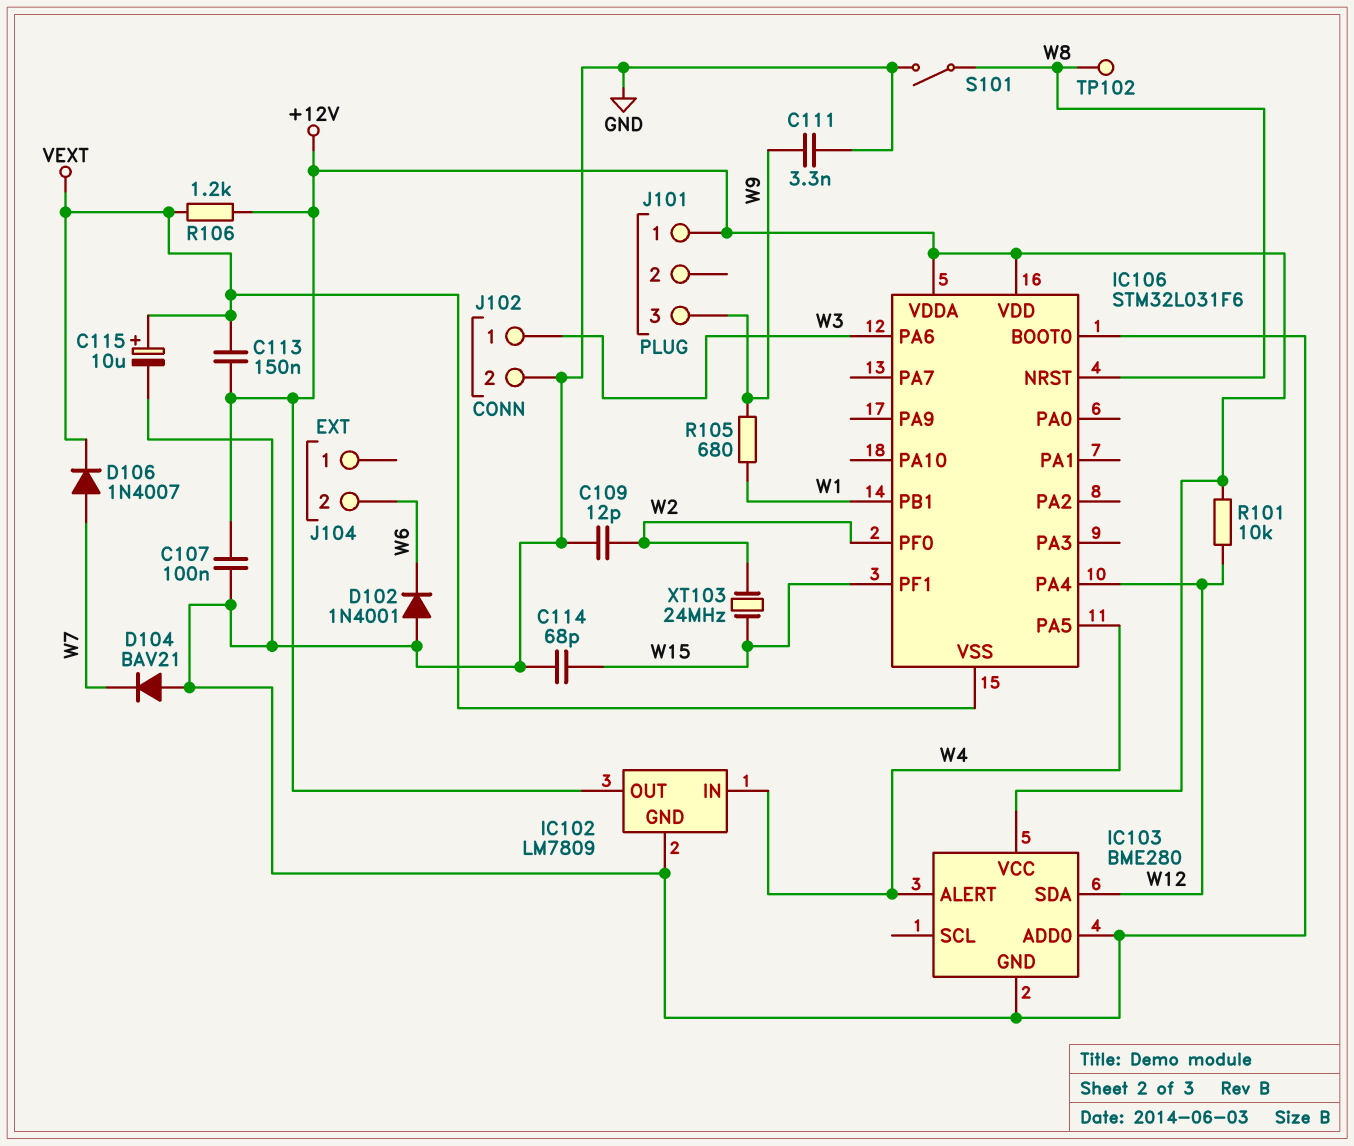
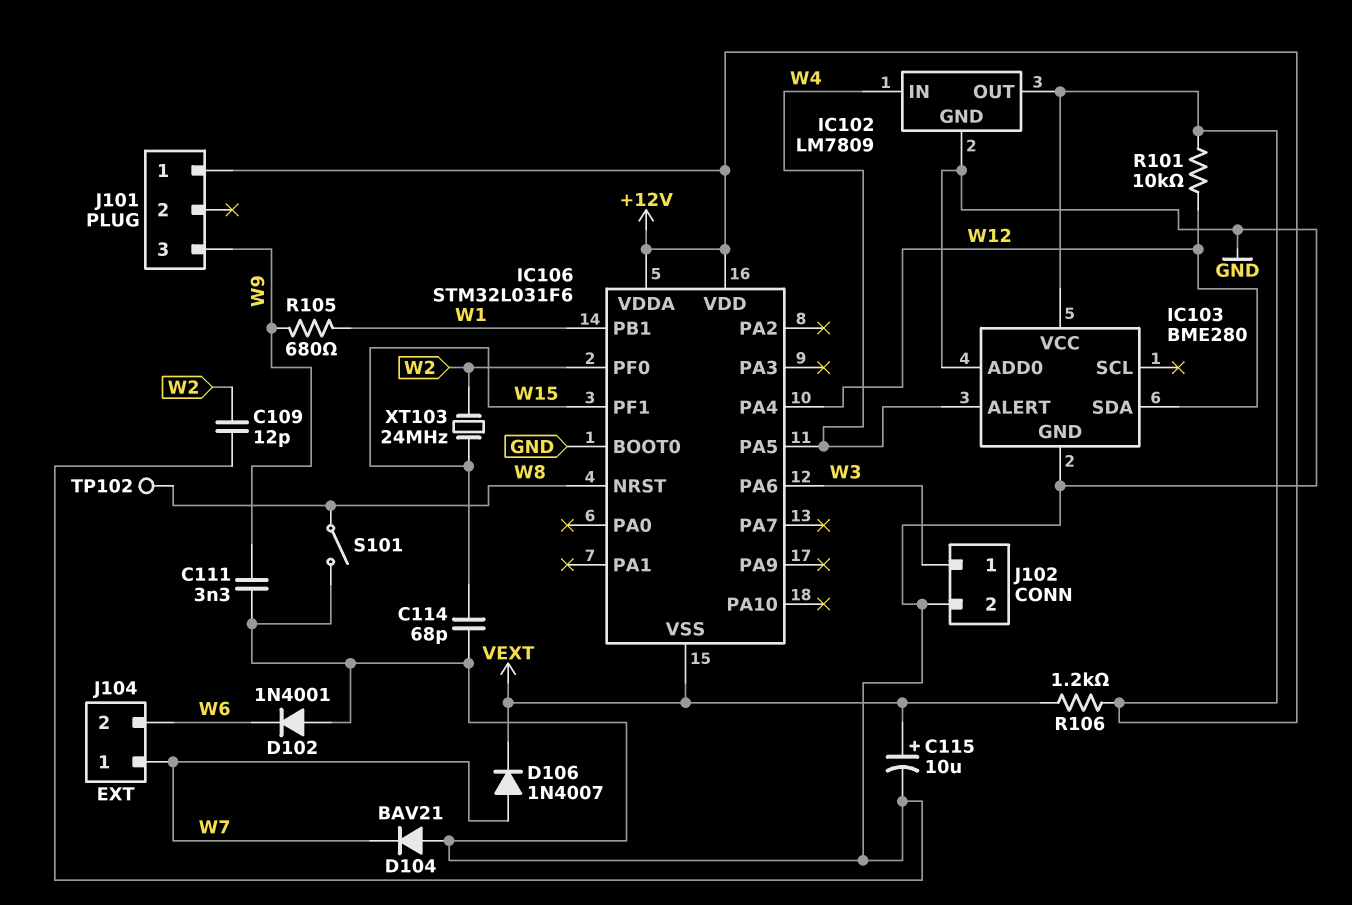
C107: 100nF (+12V, GND) -> none
C113: 150nF (+12V, VEXT) -> none
J104 pin 1: none -> W7

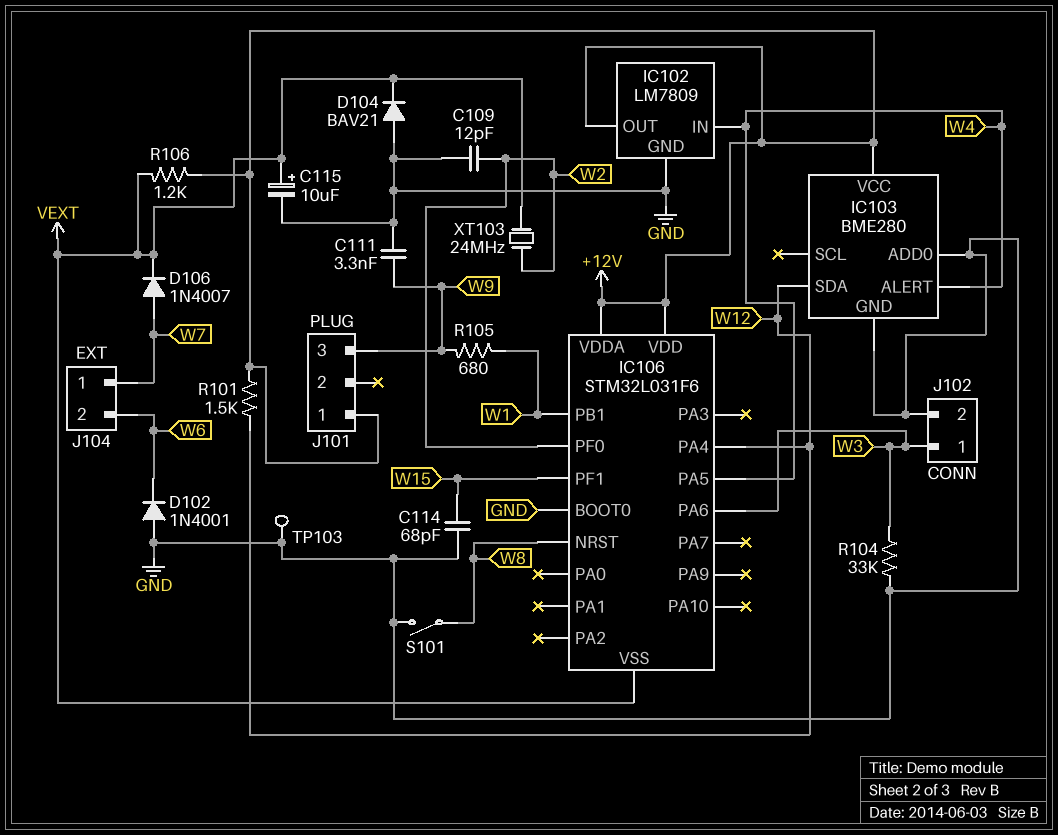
D104: diode BAV21 (A GND, K W7) -> diode BAV21 (A GND, K VEXT)
R101: 10k (+12V, W12) -> 1.5k (+12V, W12)
R104: none -> 33k (GND, W3)
TP102: test point (W8) -> none
TP103: none -> test point (GND)
XT103: 24MHz (W2, W15) -> 24MHz (VEXT, W2)

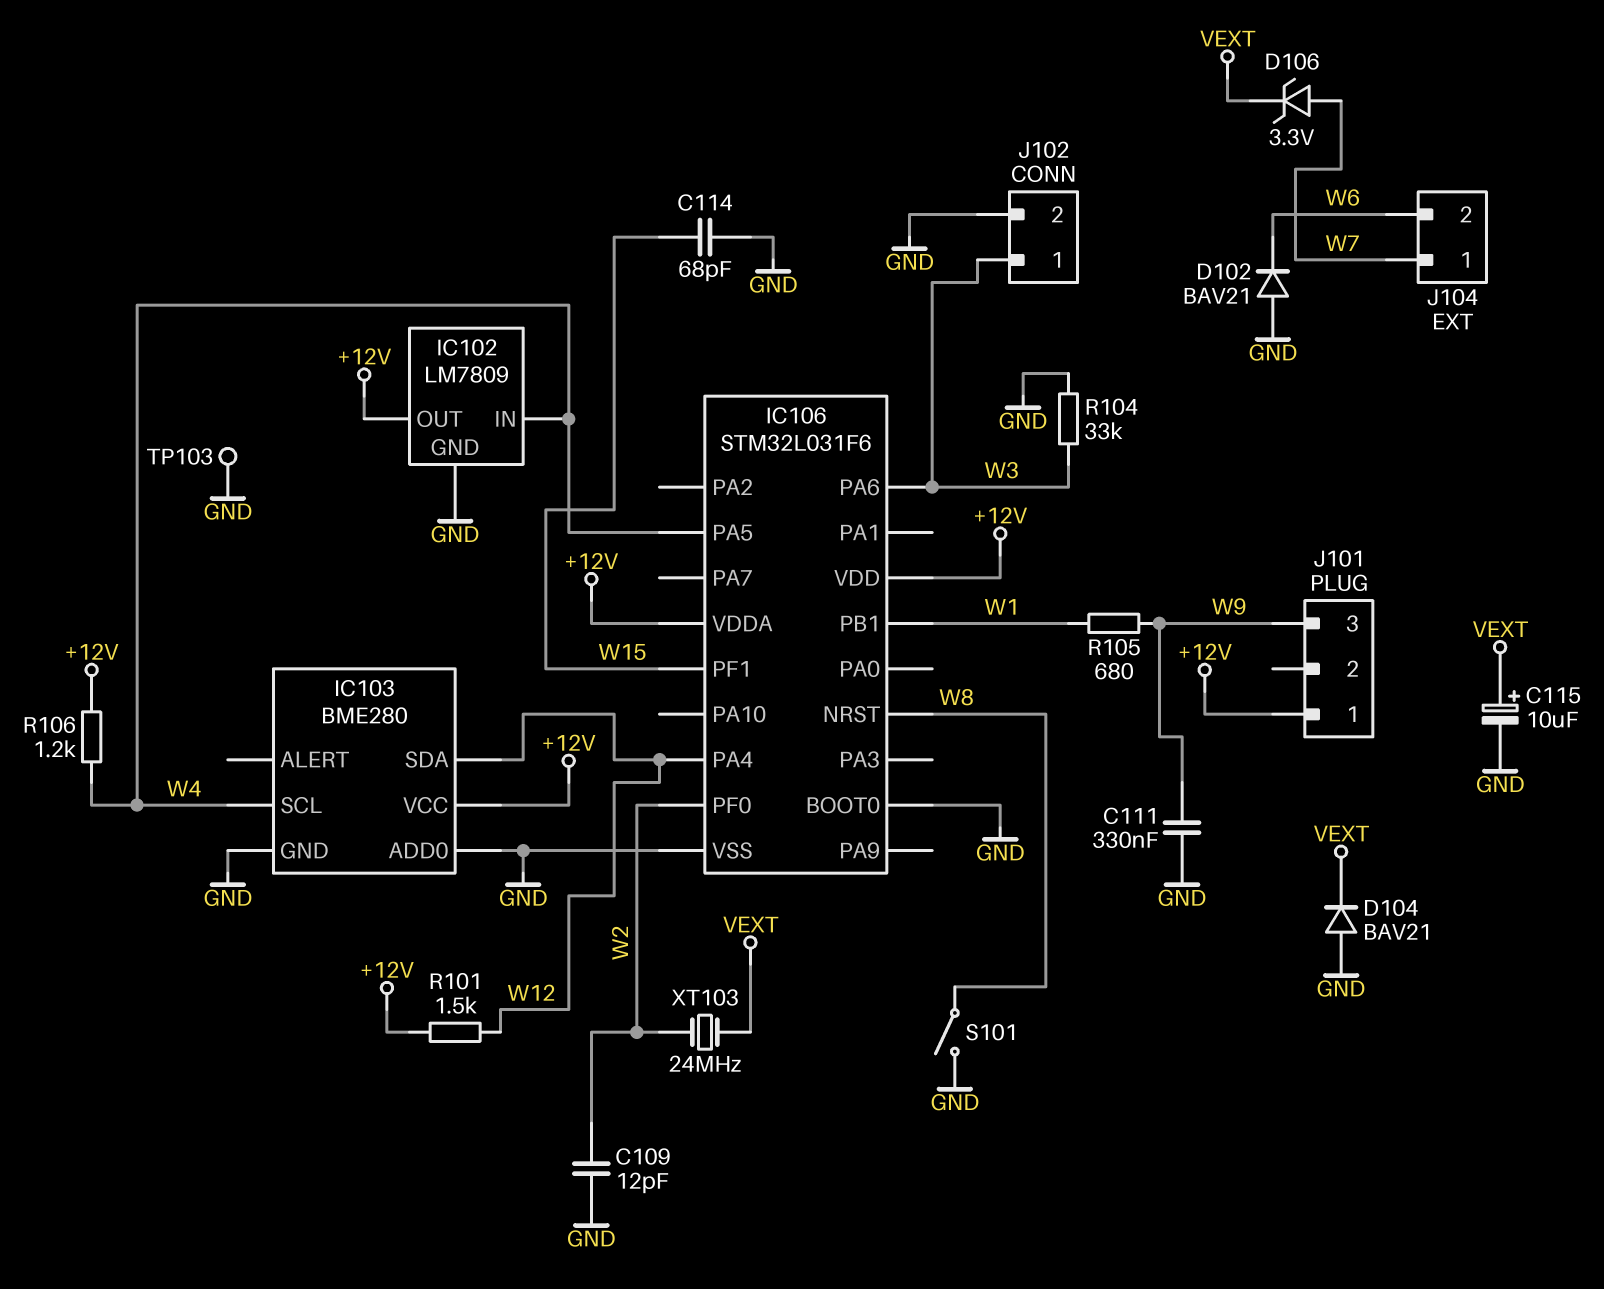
C111: 3.3nF (GND, W9) -> 330nF (GND, W9)
D102: diode 1N4001 (A GND, K W6) -> diode BAV21 (A GND, K W6)
D106: diode 1N4007 (A W7, K VEXT) -> zener 3.3V (A W7, K VEXT)
IC103 pin ALERT: W4 -> none
IC103 pin SCL: none -> W4
IC106 pin VSS: VEXT -> GND
R106: 1.2k (+12V, VEXT) -> 1.2k (+12V, W4)

